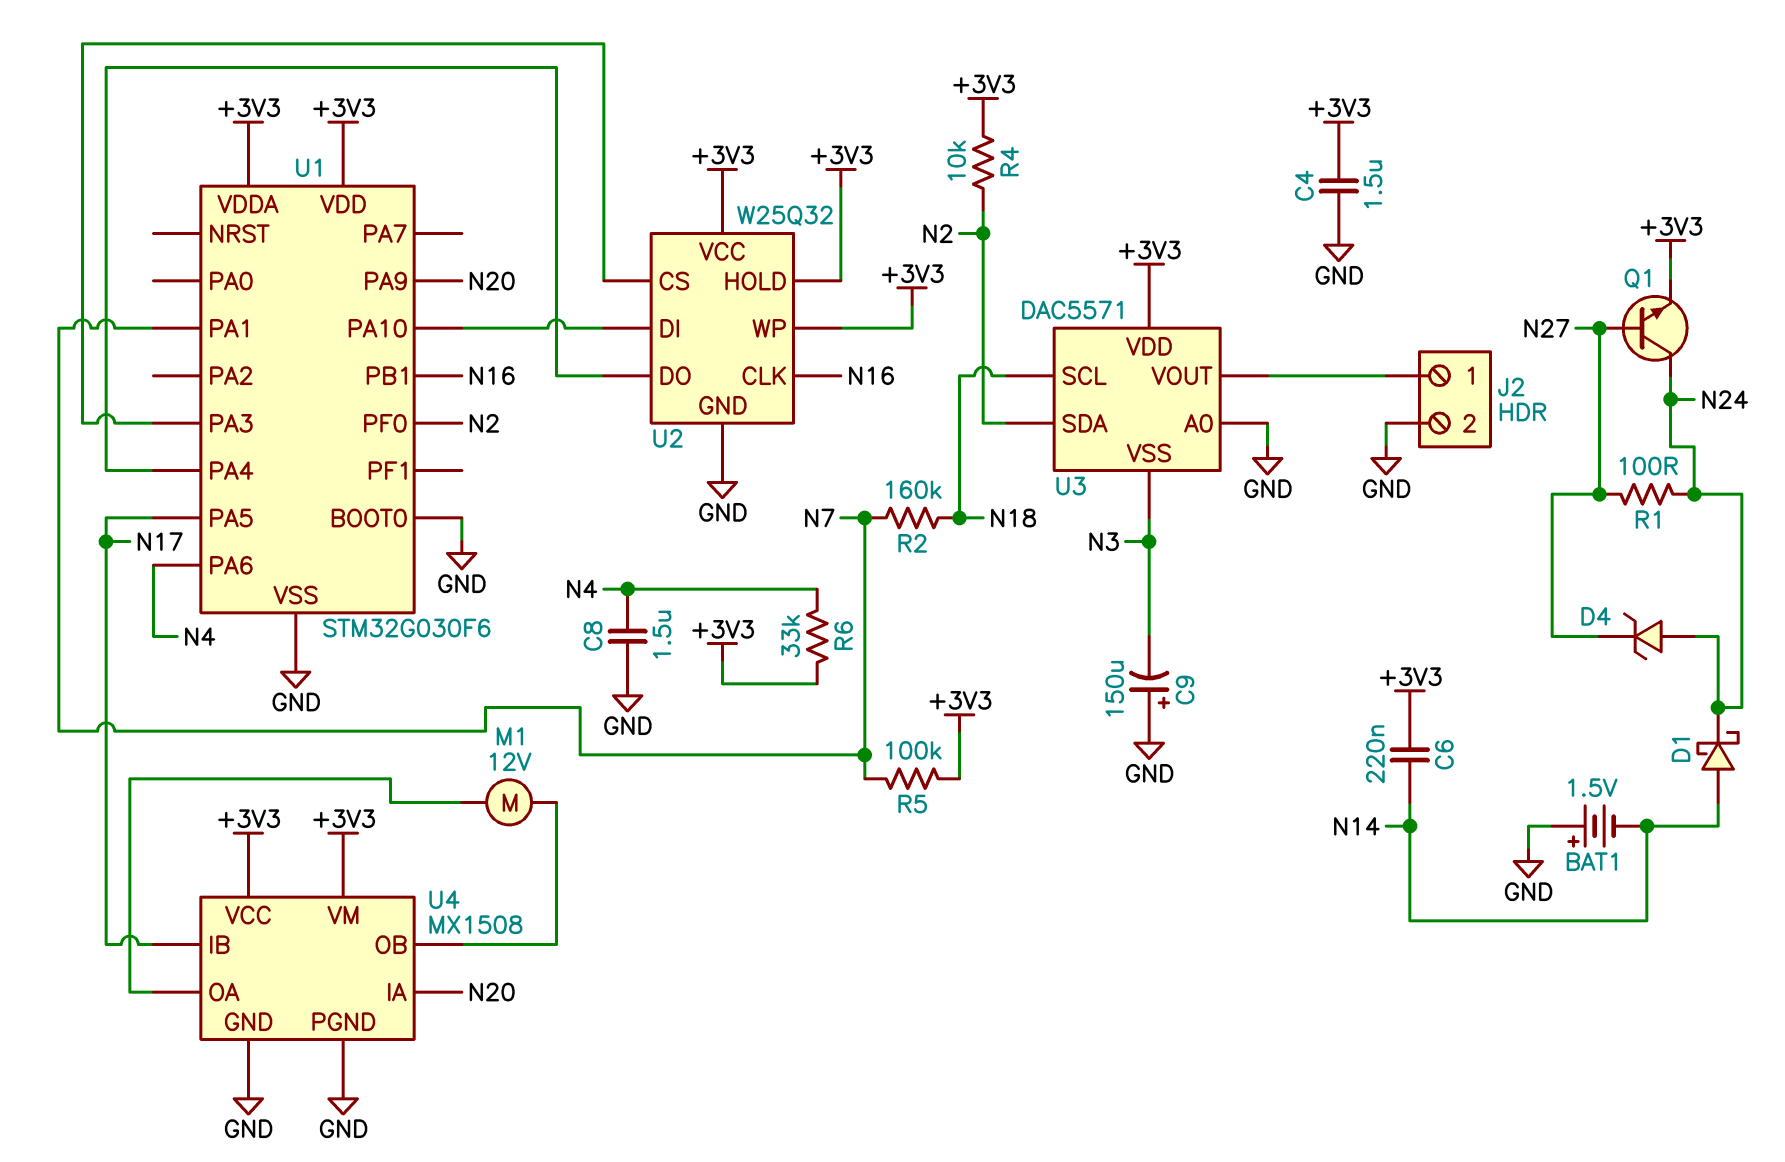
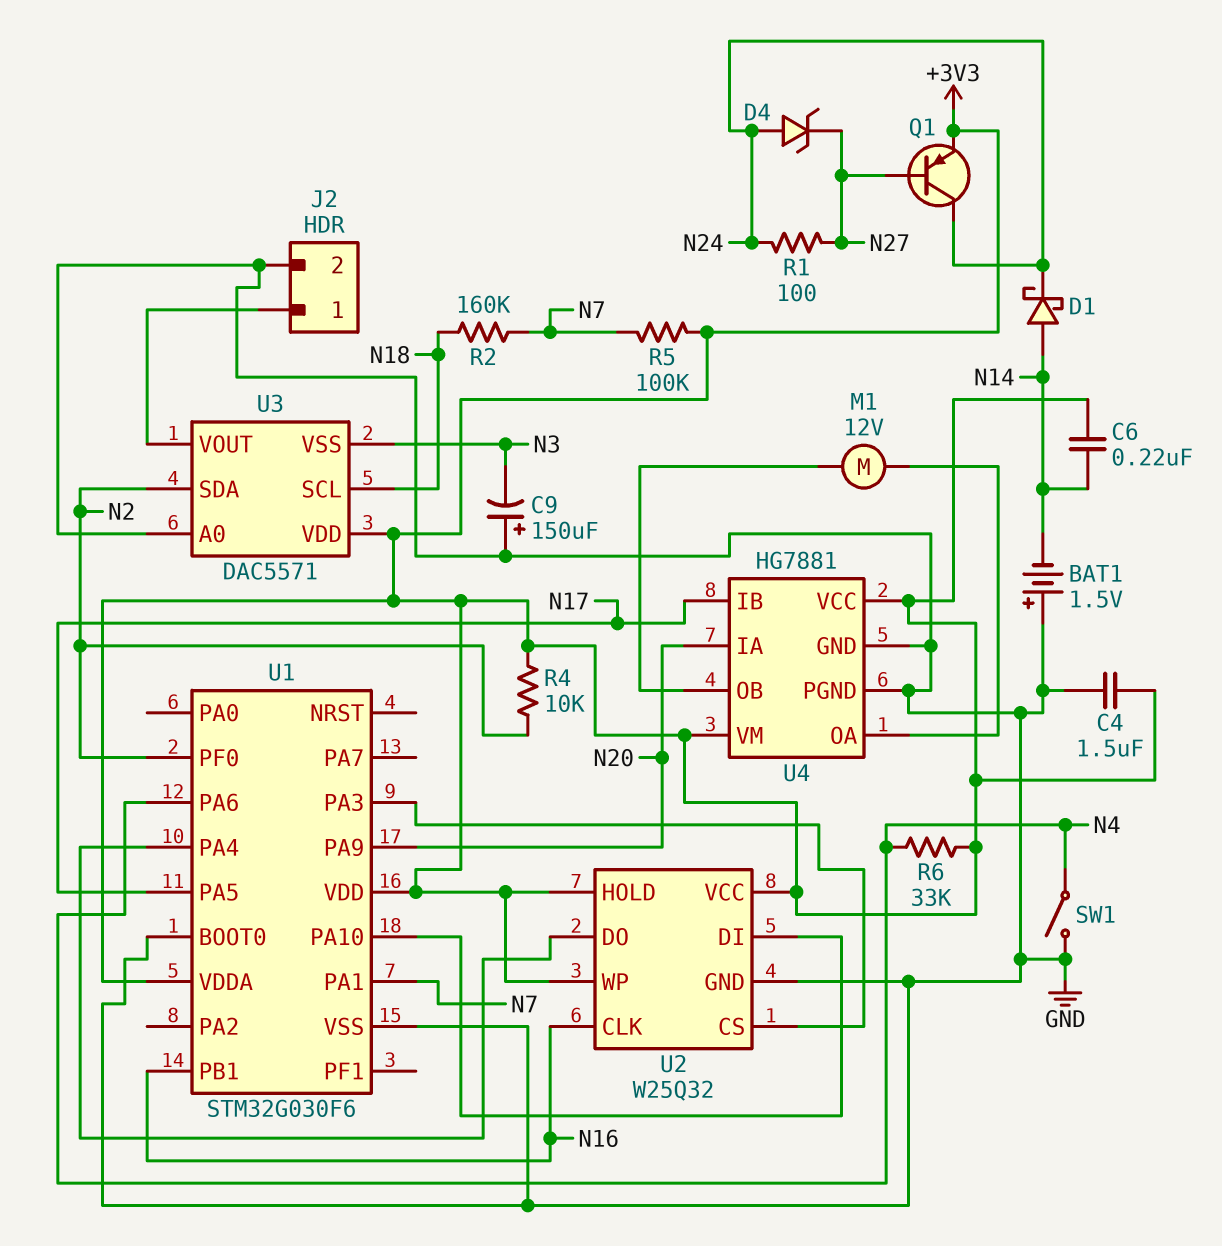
C8: 1.5uF (GND, N4) -> none
Q1: NPN (B N27, C N24, E +3V3) -> PNP (B N27, C N24, E +3V3)
SW1: none -> switch (GND, N4)
U4: MX1508 -> HG7881

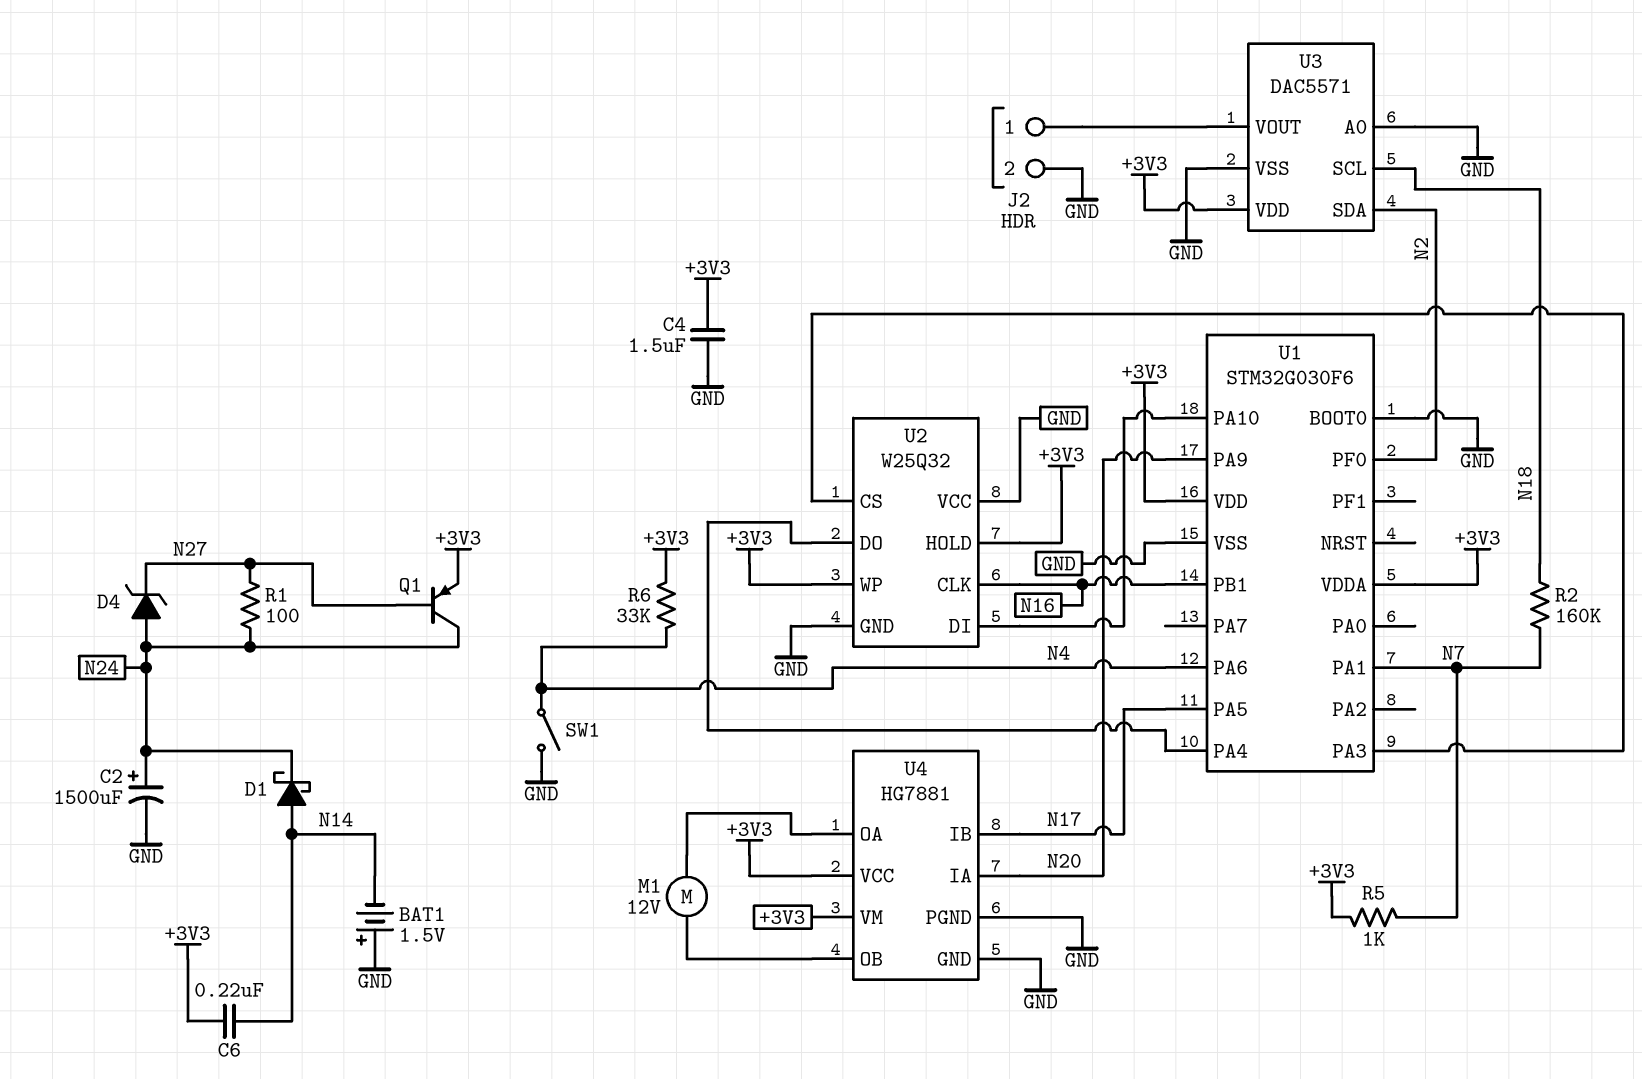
C2: none -> 1500uF (plus N24, minus GND)
C9: 150uF (plus GND, minus N3) -> none
R4: 10k (+3V3, N2) -> none
R5: 100k (+3V3, N7) -> 1k (+3V3, N7)
U2 pin VCC: +3V3 -> GND
U3 pin VSS: N3 -> GND

